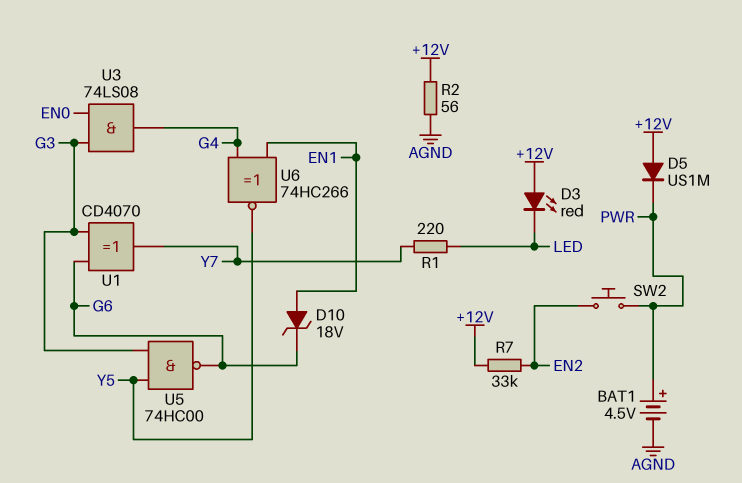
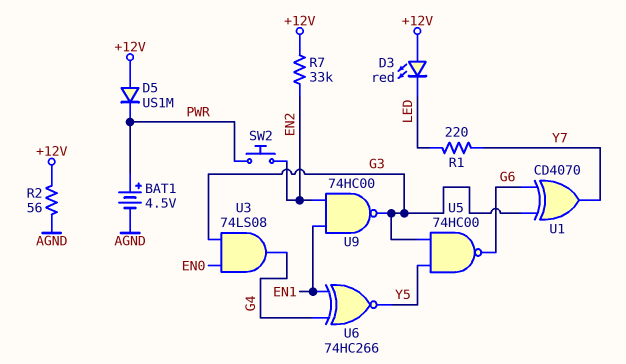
D10: zener 18V (A EN1, K G6) -> none
U9: none -> NAND 74HC00 (in EN1, in EN2, out G3)

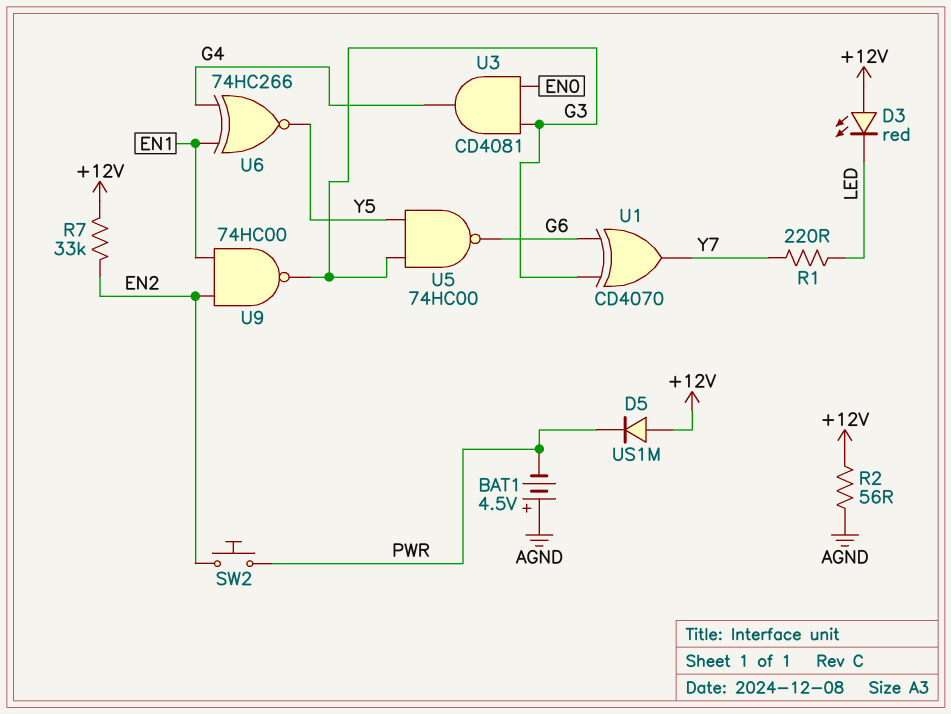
BAT1: 4.5V (plus PWR, minus AGND) -> 4.5V (plus AGND, minus PWR)
U3: AND 74LS08 (in EN0, in G3, out G4) -> AND CD4081 (in EN0, in G3, out G4)

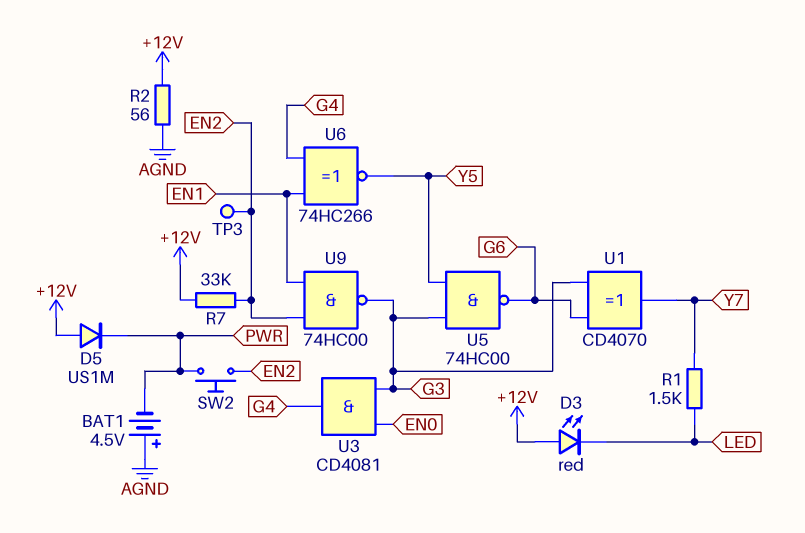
R1: 220 (LED, Y7) -> 1.5k (LED, Y7)
TP3: none -> test point (EN2)

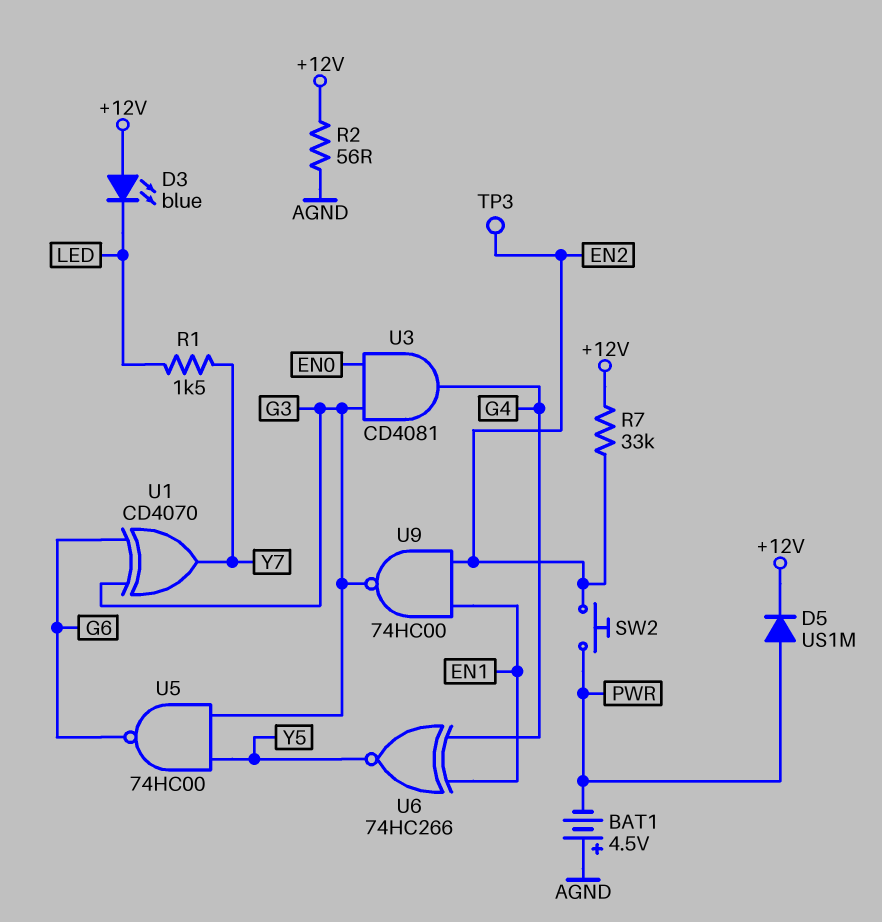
D3: LED red (A +12V, K LED) -> LED blue (A +12V, K LED)
D5: diode US1M (A +12V, K PWR) -> diode US1M (A PWR, K +12V)

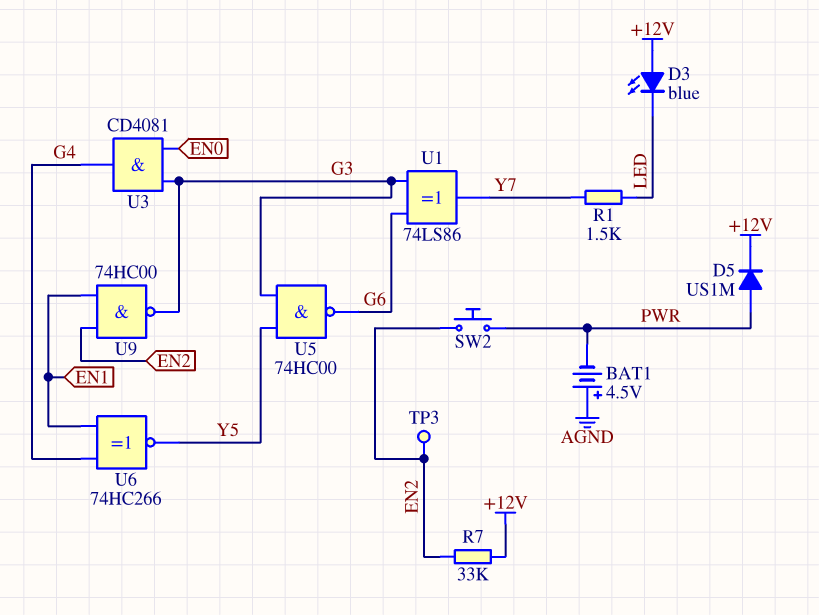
R2: 56 (+12V, AGND) -> none
U1: XOR CD4070 (in G3, in G6, out Y7) -> XOR 74LS86 (in G3, in G6, out Y7)

